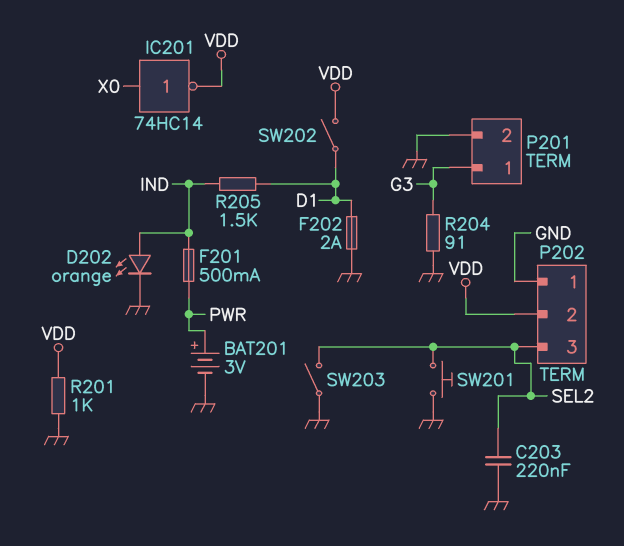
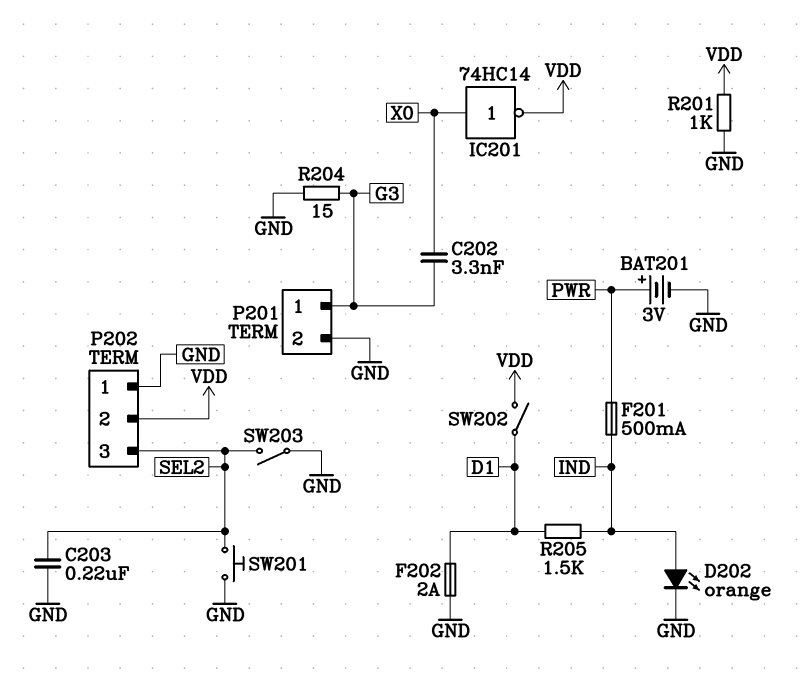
C202: none -> 3.3nF (G3, X0)
R204: 91 (G3, GND) -> 15 (G3, GND)

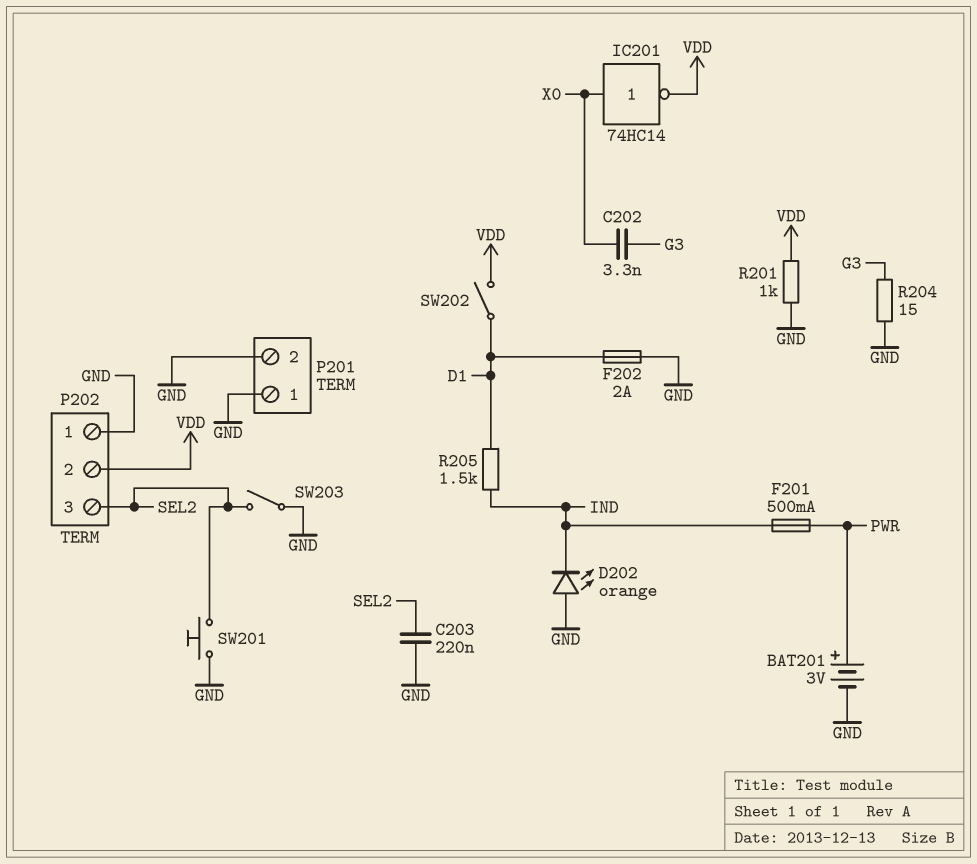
D202: LED orange (A IND, K GND) -> LED orange (A GND, K IND)
P201 pin 1: G3 -> GND

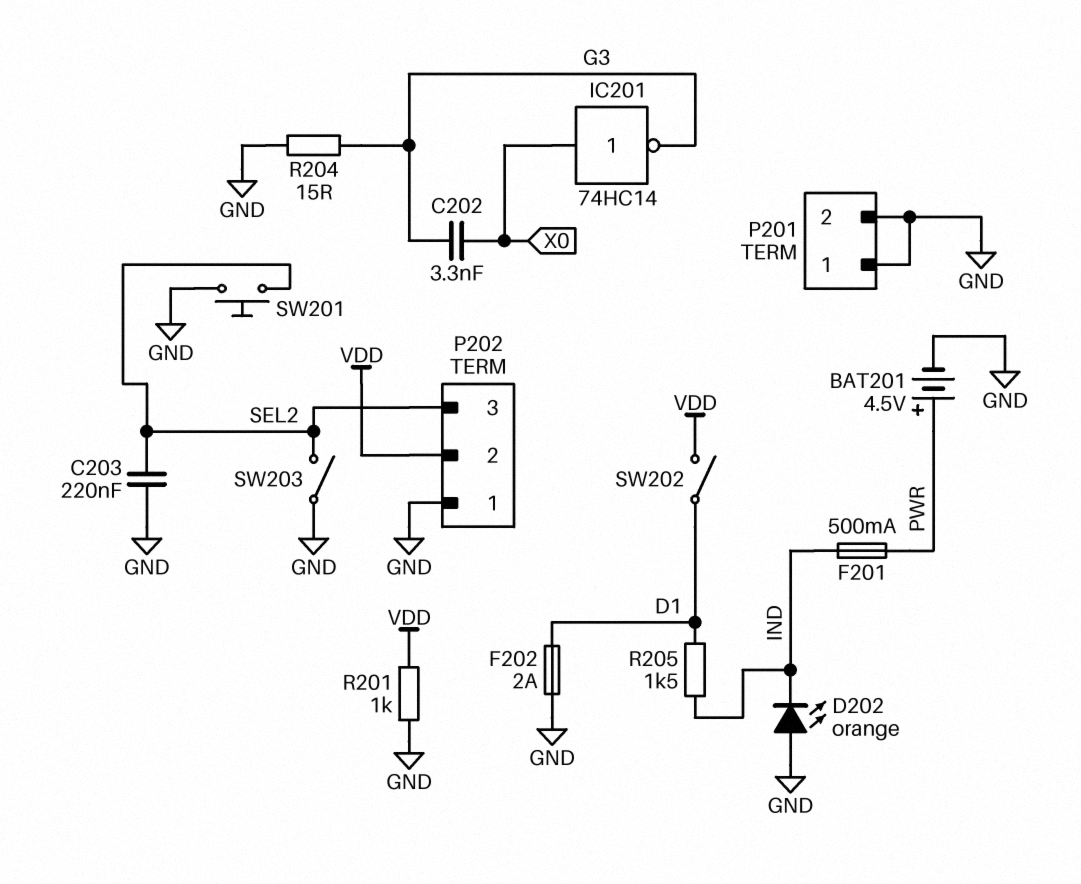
BAT201: 3V (plus PWR, minus GND) -> 4.5V (plus PWR, minus GND)
IC201: NOT 74HC14 (in X0, out VDD) -> NOT 74HC14 (in X0, out G3)

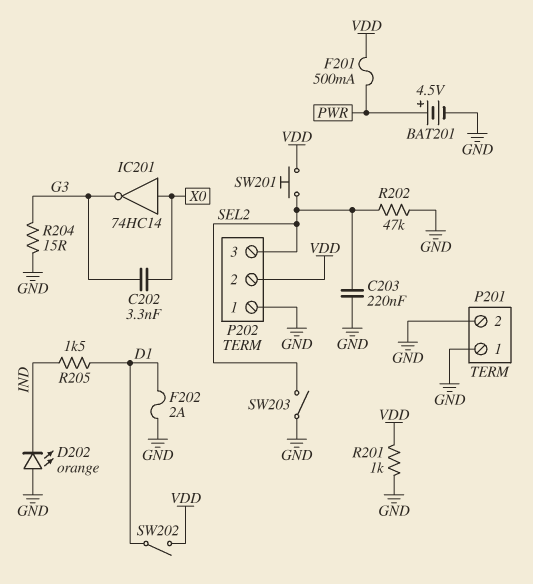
F201: 500mA (IND, PWR) -> 500mA (PWR, VDD)
R202: none -> 47k (GND, SEL2)
SW201: button (GND, SEL2) -> button (SEL2, VDD)

